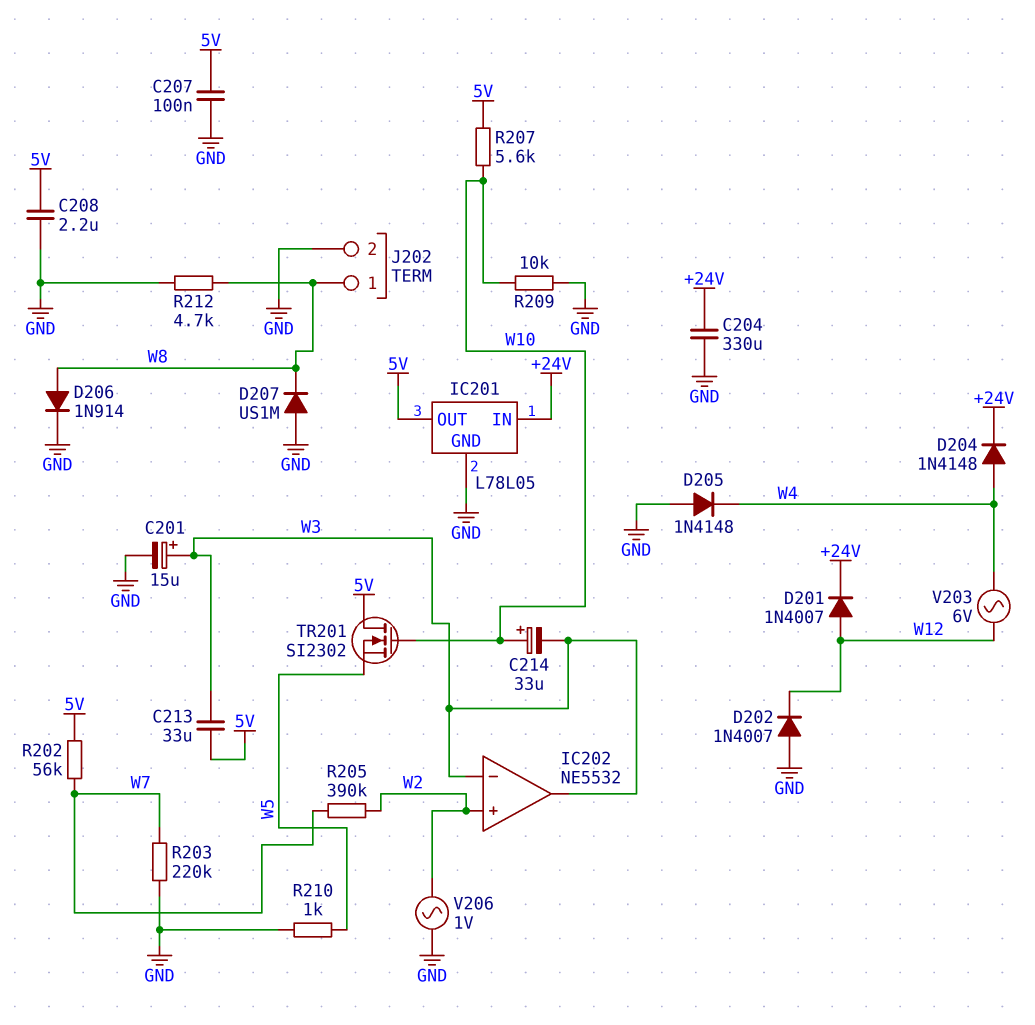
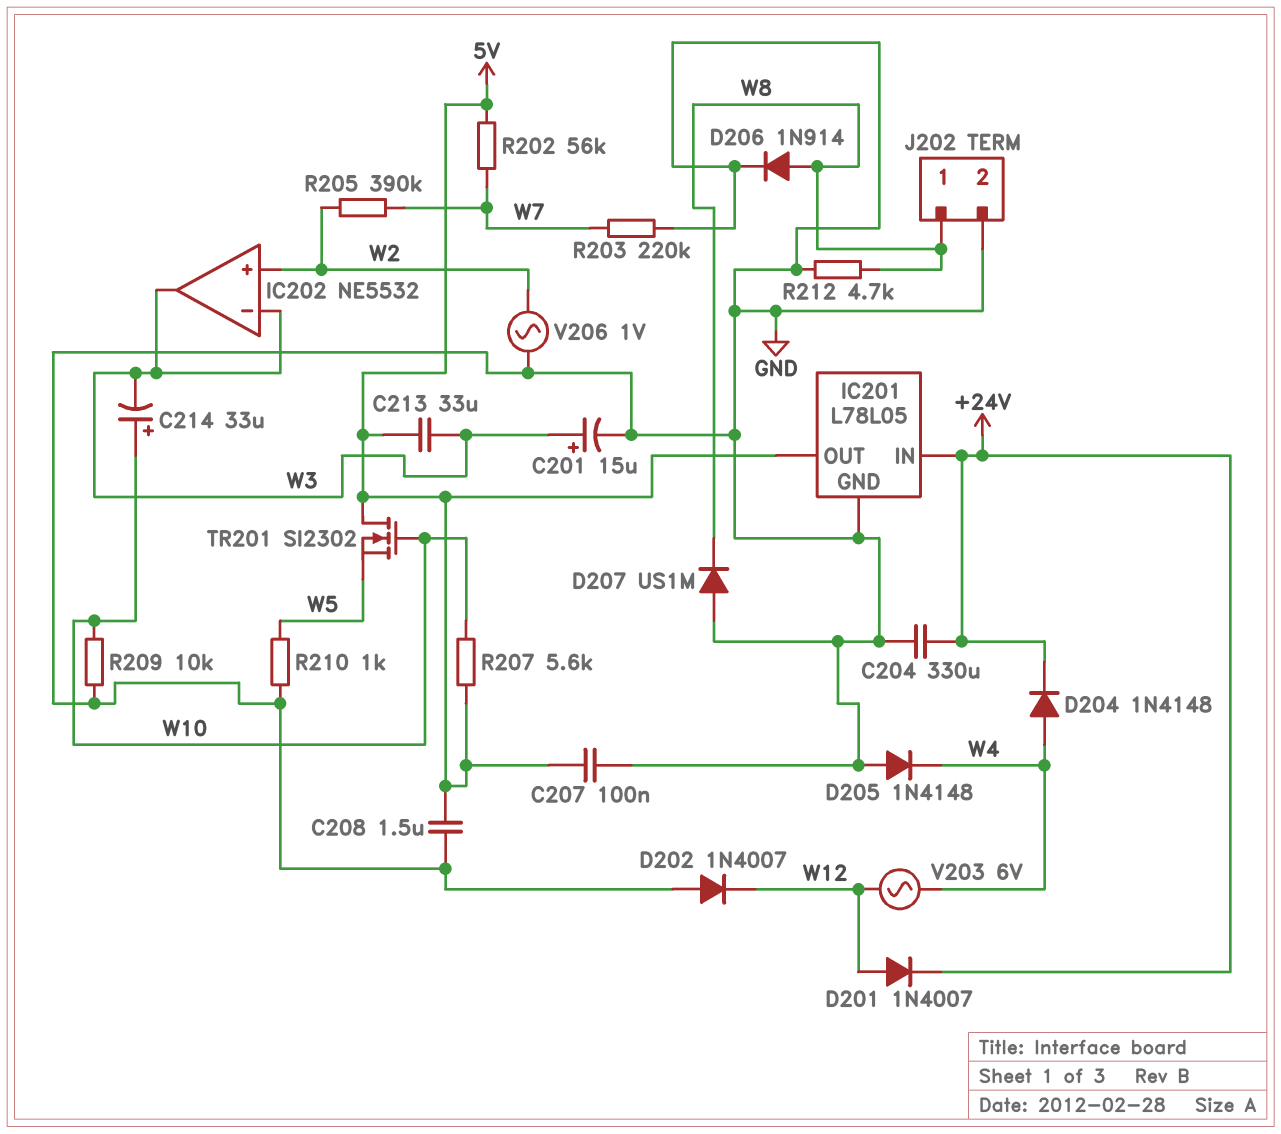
C208: 2.2uF (5V, GND) -> 1.5uF (5V, GND)

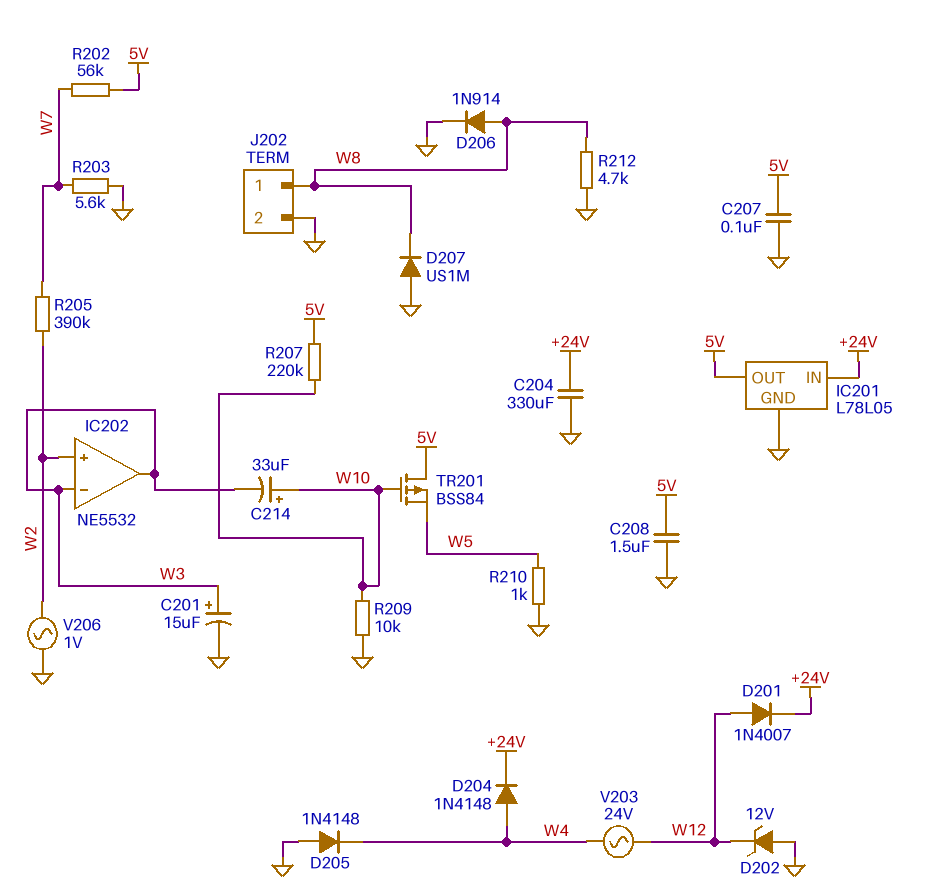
C213: 33uF (5V, W3) -> none
D202: diode 1N4007 (A GND, K W12) -> zener 12V (A GND, K W12)
R203: 220k (GND, W7) -> 5.6k (GND, W7)
R207: 5.6k (5V, W10) -> 220k (5V, W10)
TR201: NMOS SI2302 (G W10, D 5V, S W5) -> PMOS BSS84 (G W10, D 5V, S W5)
V203: AC 6V (W4, W12) -> AC 24V (W4, W12)

